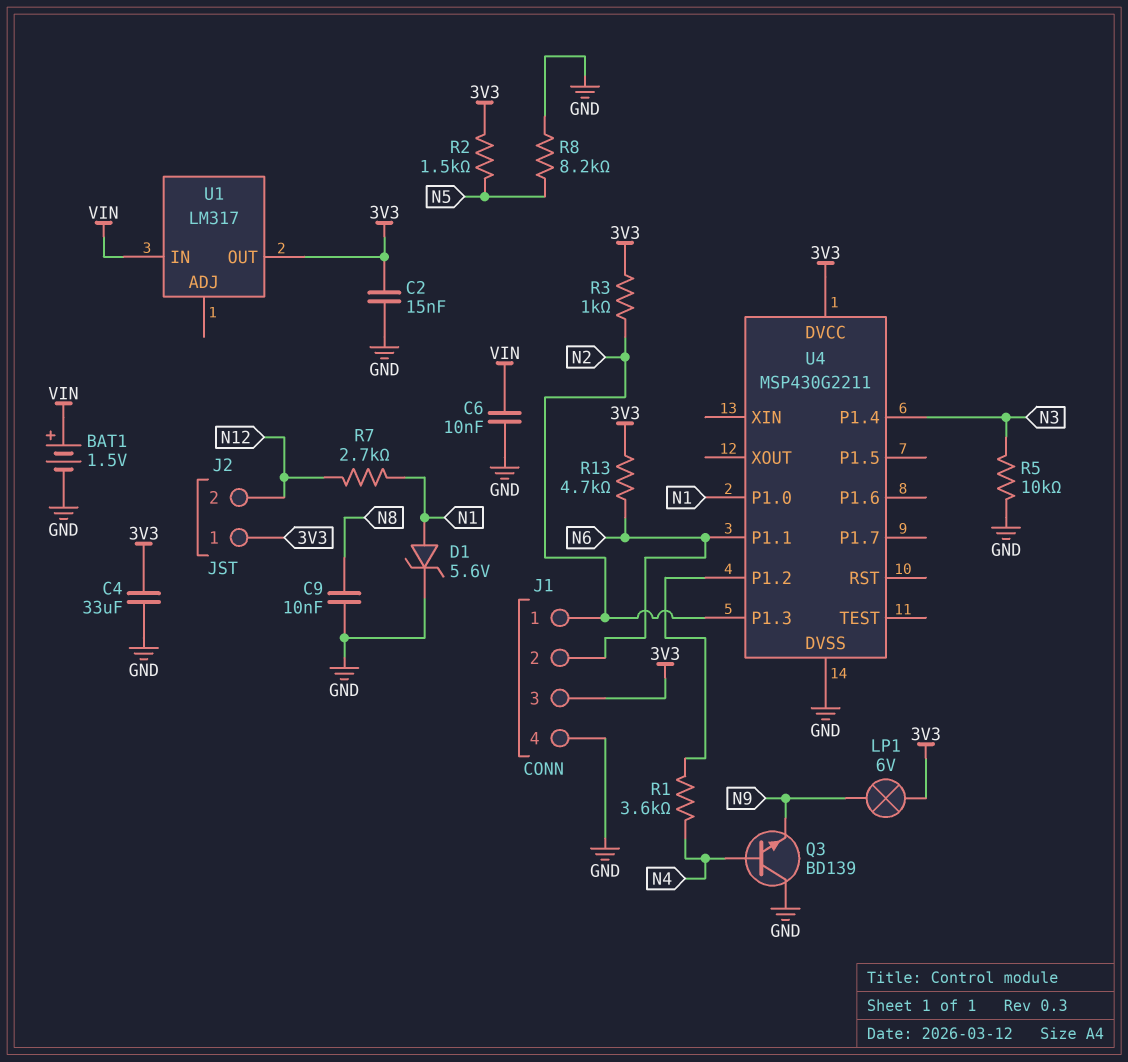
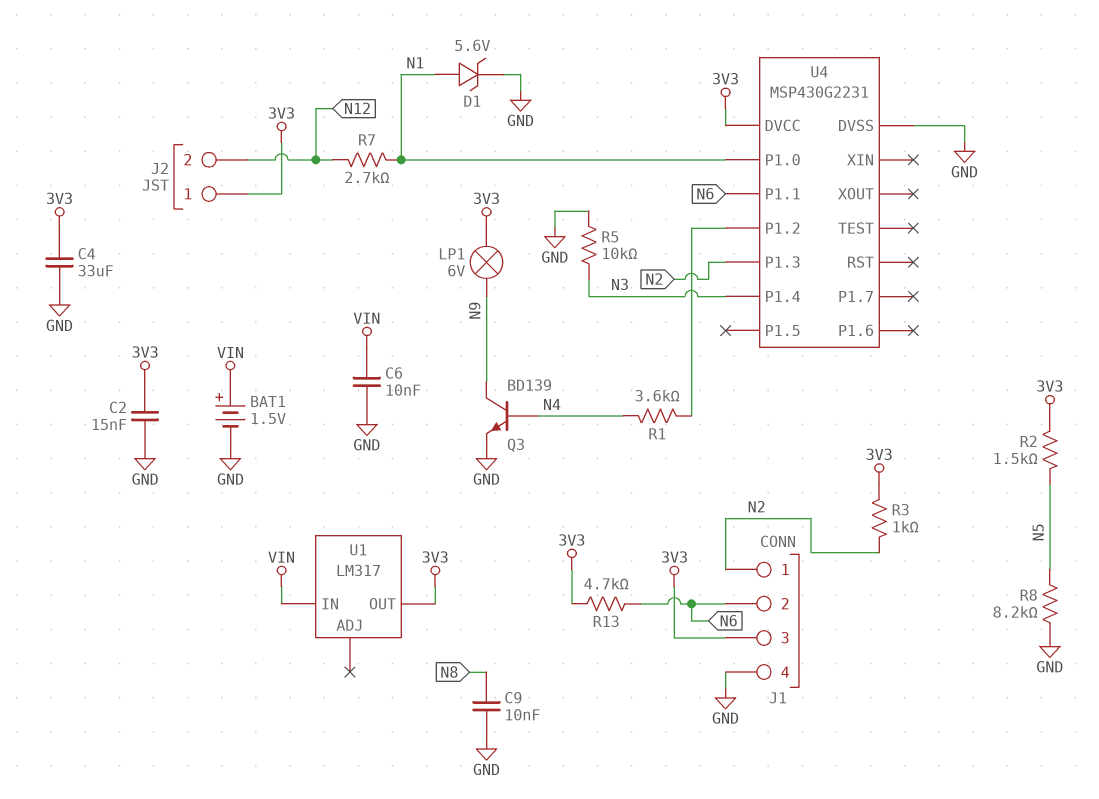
Q3: NPN BD139 (B N4, C GND, E N9) -> NPN BD139 (B N4, C N9, E GND)
U4: MSP430G2211 -> MSP430G2231

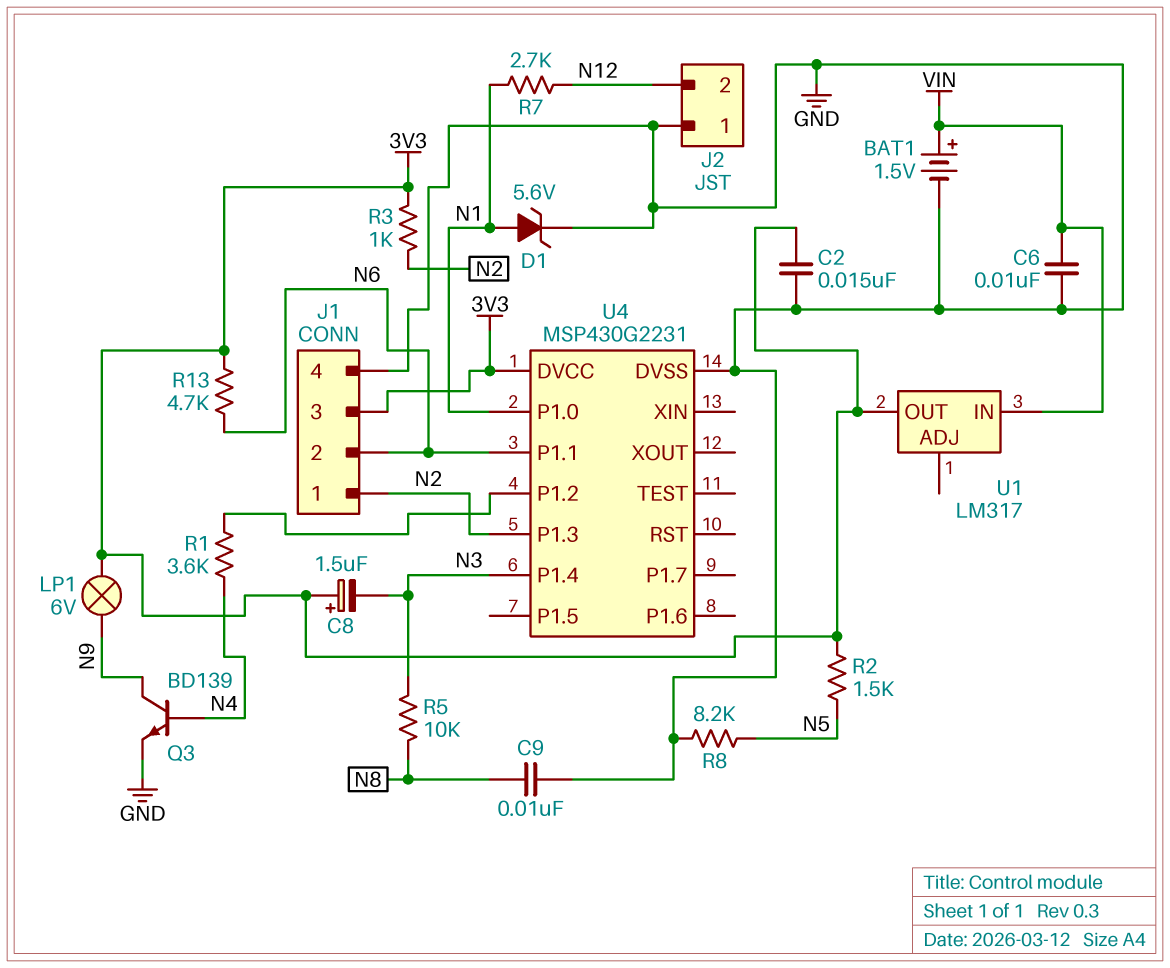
C4: 33uF (3V3, GND) -> none
C8: none -> 1.5uF (plus 3V3, minus N3)
J2 pin 1: 3V3 -> GND
R5: 10k (GND, N3) -> 10k (N3, N8)

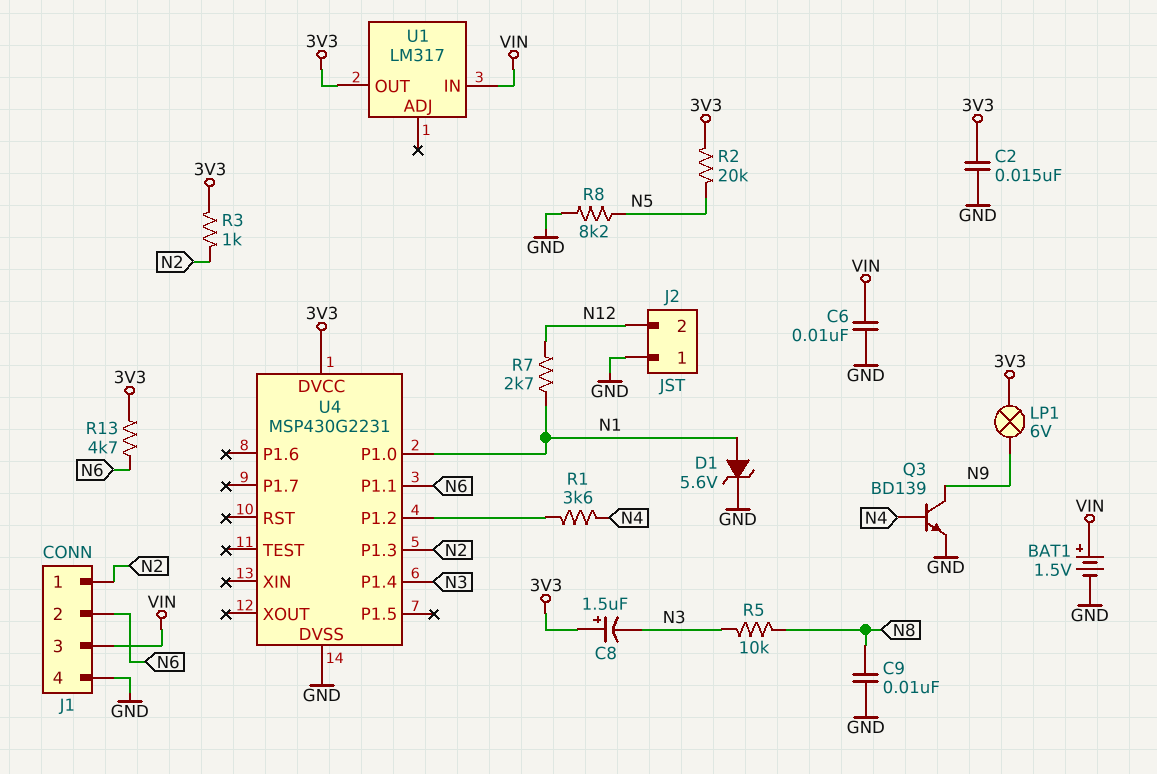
J1 pin 3: 3V3 -> VIN
R2: 1.5k (3V3, N5) -> 20k (3V3, N5)

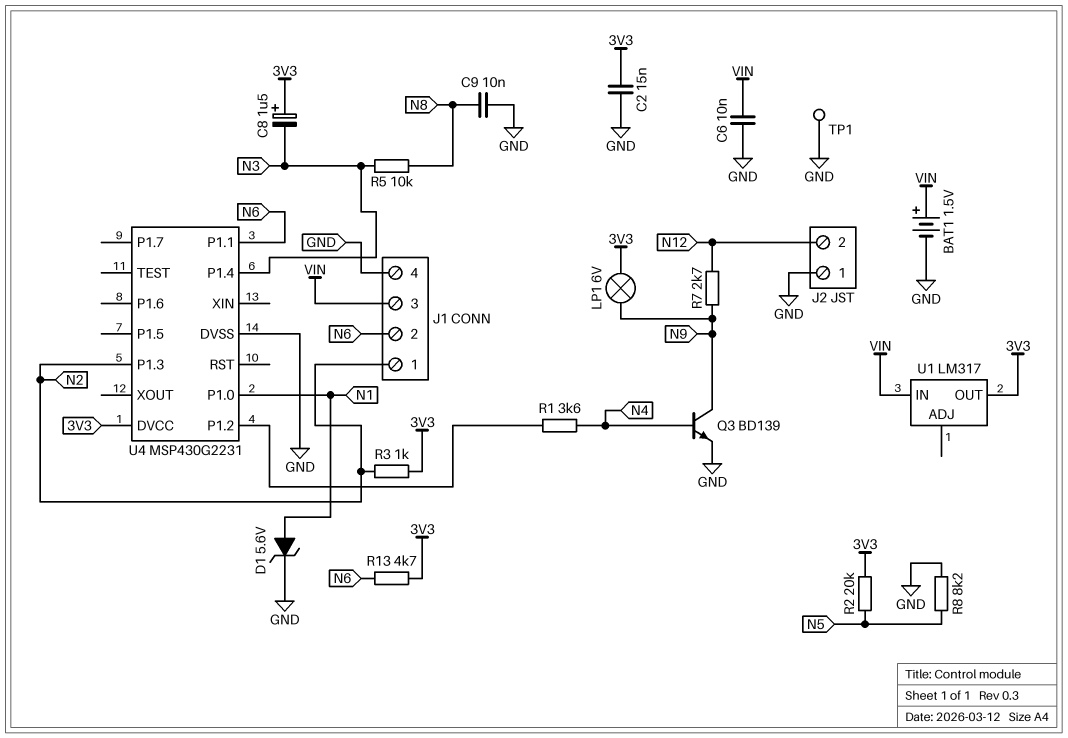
R7: 2.7k (N1, N12) -> 2.7k (N9, N12)
TP1: none -> test point (GND)

